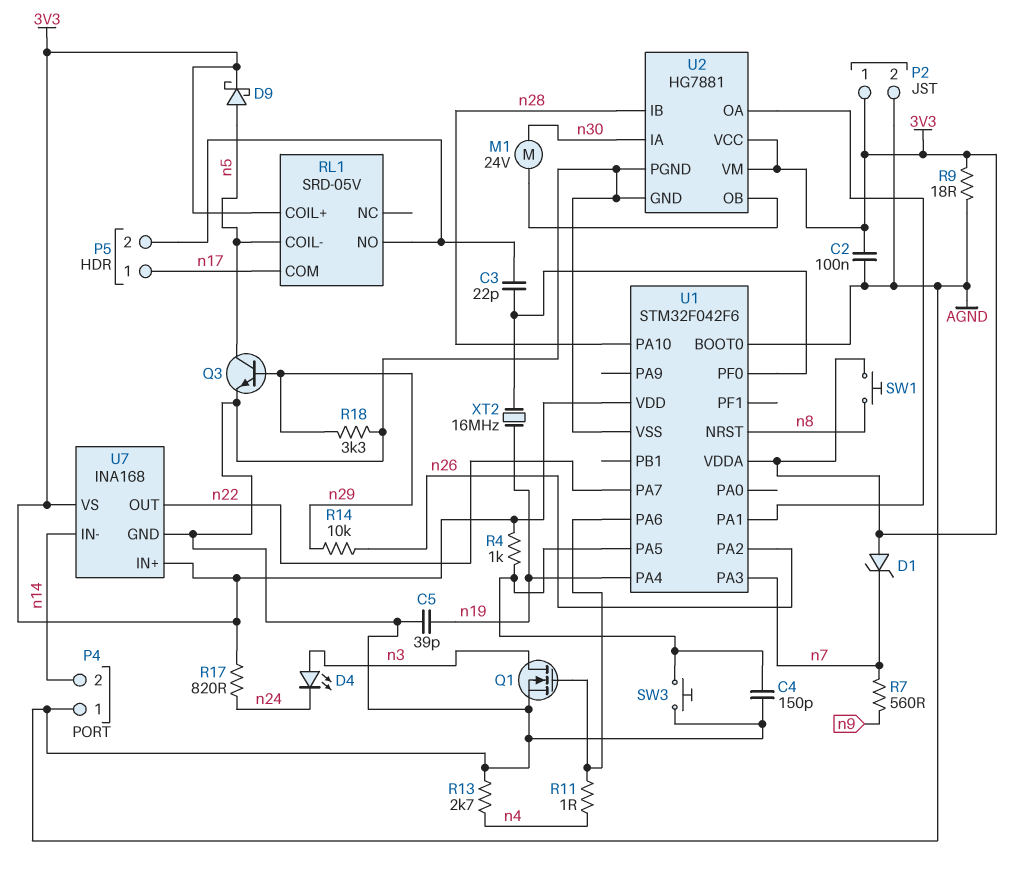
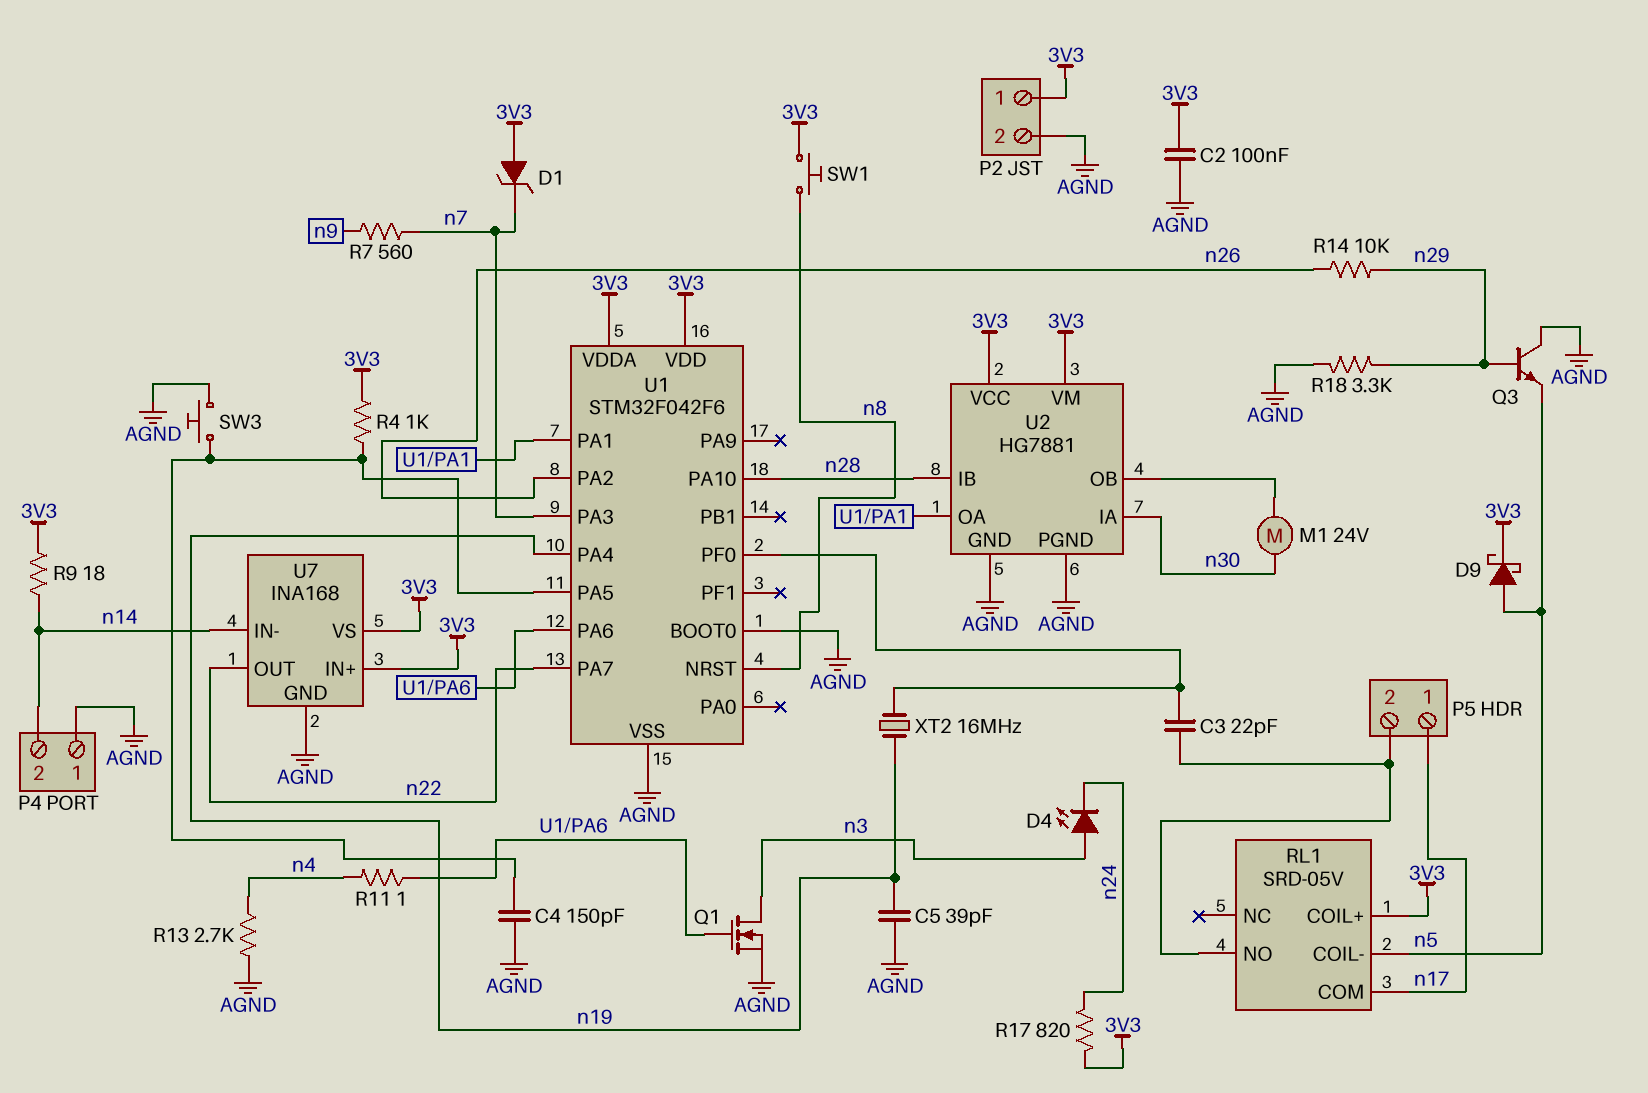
Q3: NPN (B n29, C n5, E AGND) -> NPN (B n29, C AGND, E n5)
R9: 18 (3V3, AGND) -> 18 (3V3, n14)

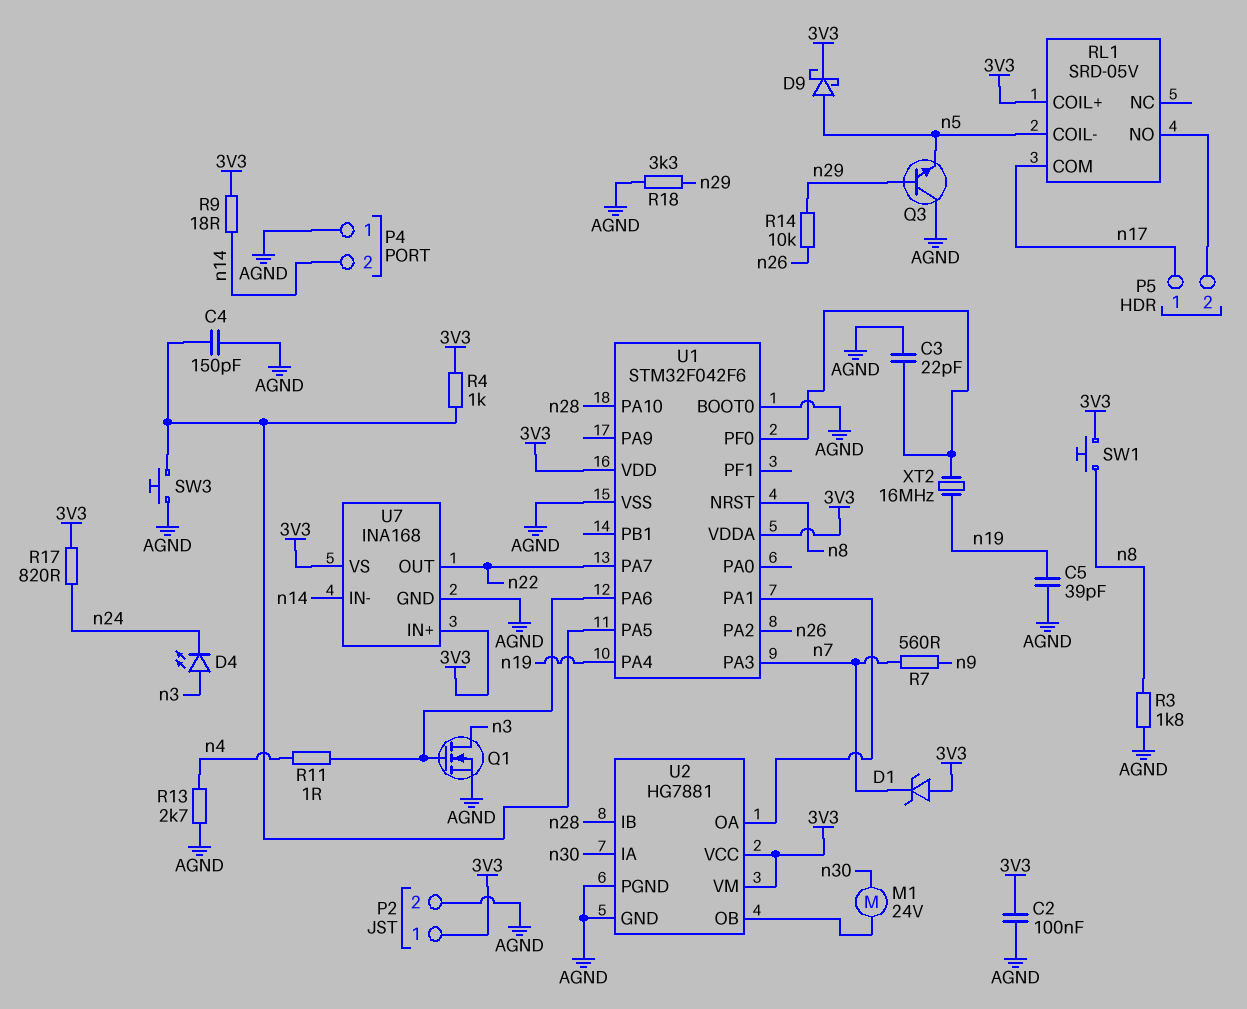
C3: 22pF (P5/2, U1/PF0) -> 22pF (AGND, U1/PF0)
R3: none -> 1.8k (AGND, n8)

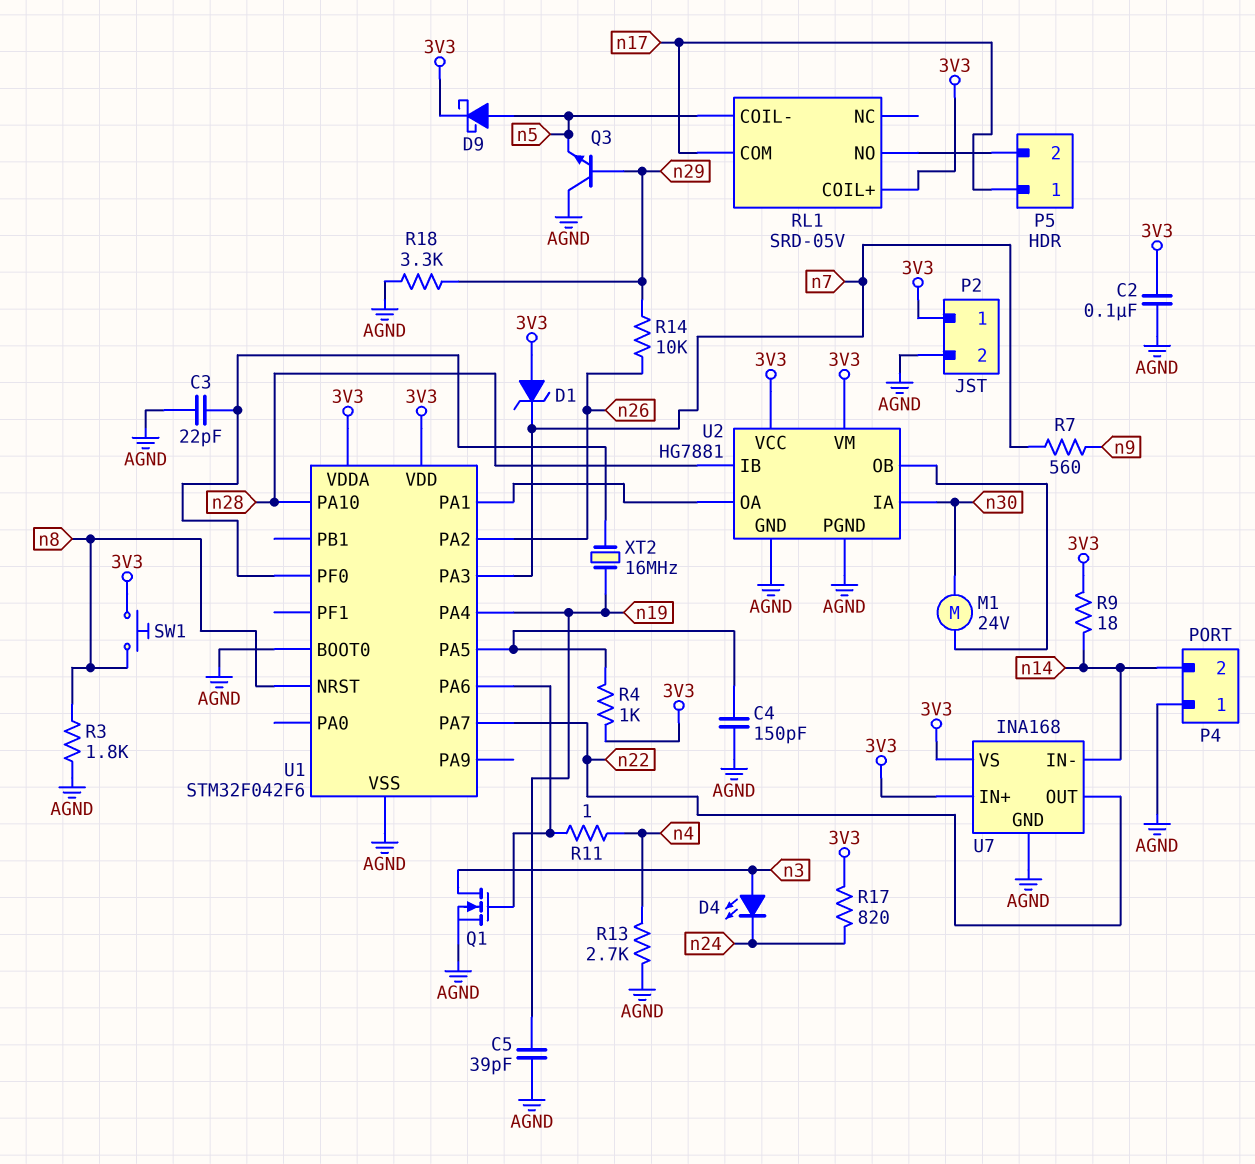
SW3: button (AGND, U1/PA5) -> none

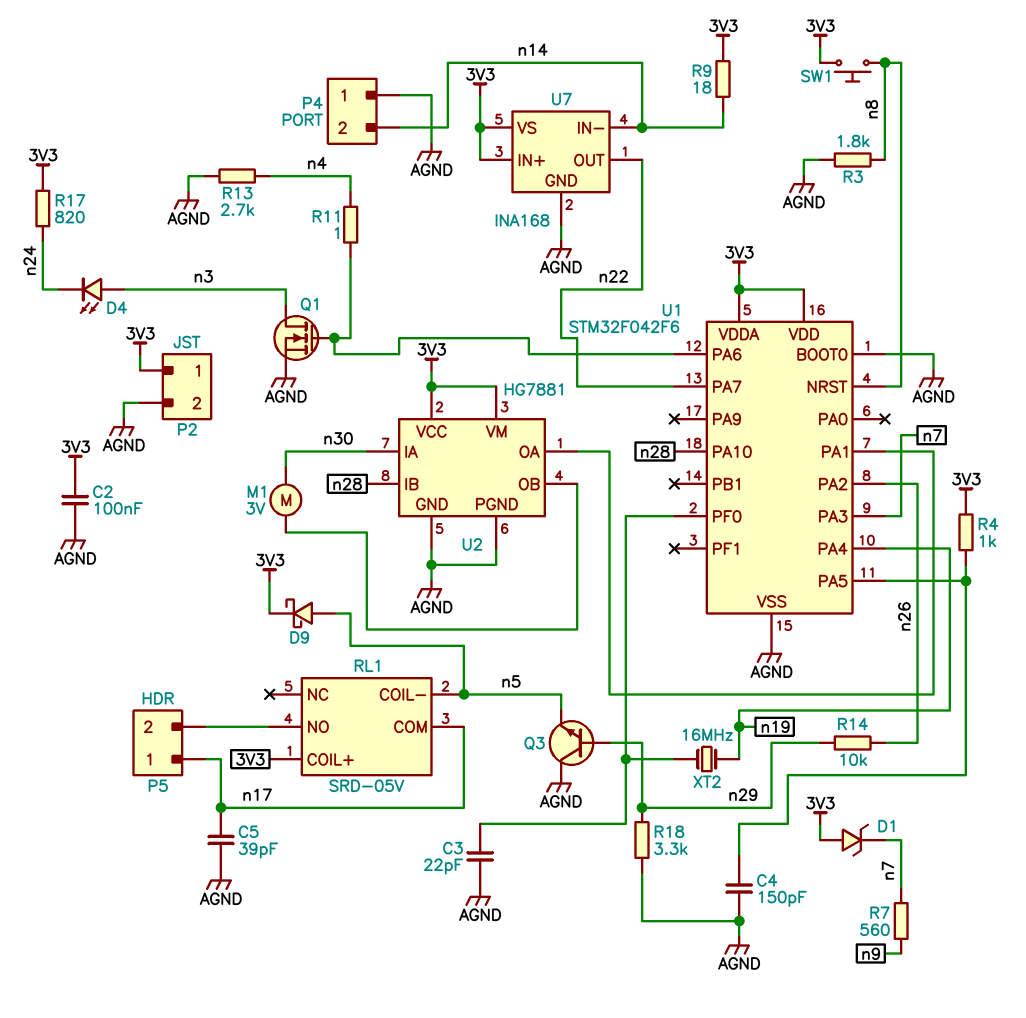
C5: 39pF (AGND, n19) -> 39pF (AGND, n17)
M1: motor 24V (U2/OB, n30) -> motor 3V (U2/OB, n30)

